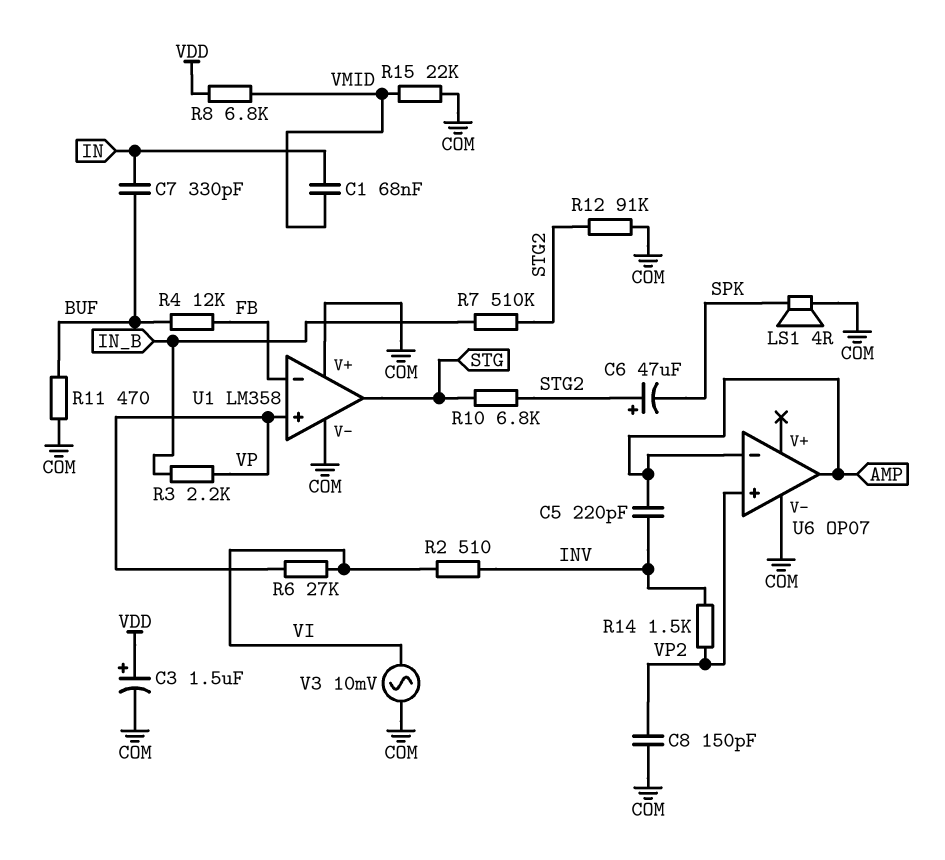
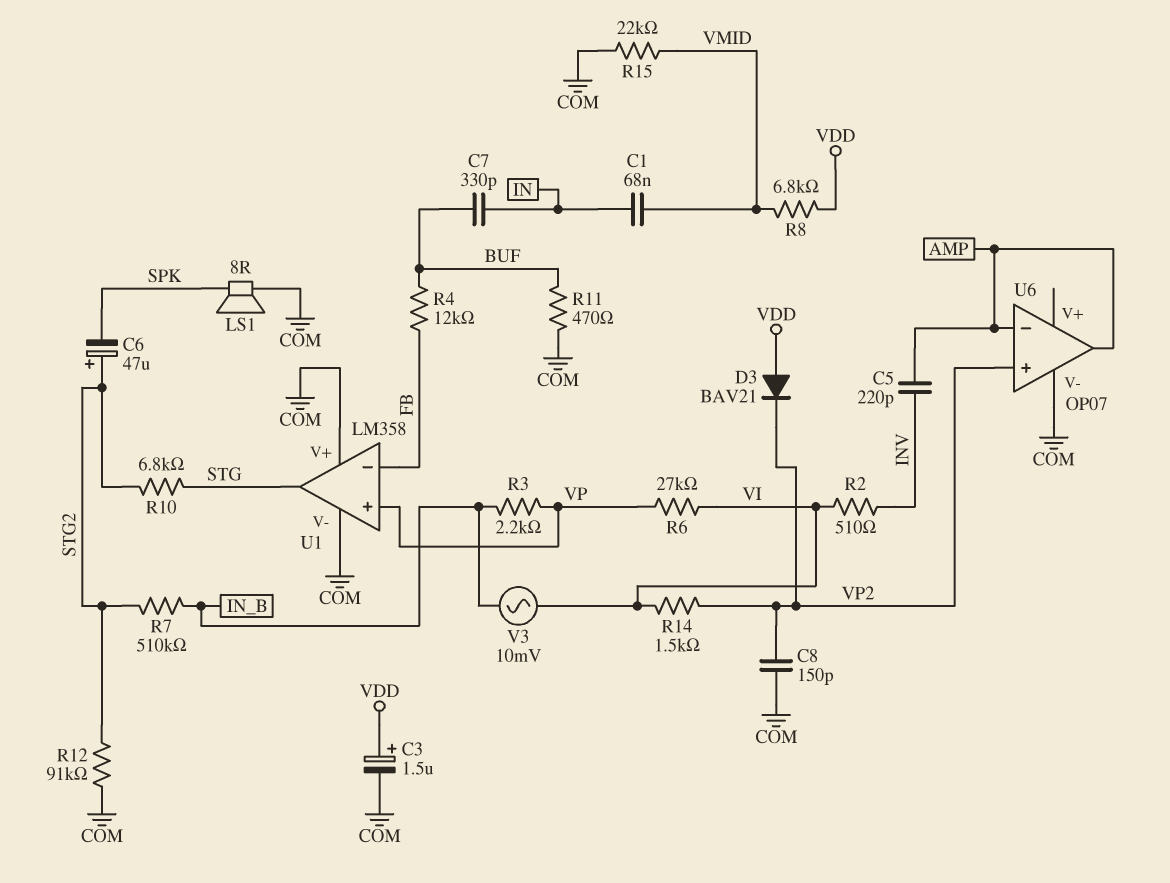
D3: none -> diode BAV21 (A VDD, K VP2)
LS1: speaker 4R (COM, SPK) -> speaker 8R (COM, SPK)
R14: 1.5k (INV, VP2) -> 1.5k (VI, VP2)
V3: AC 10mV (COM, VI) -> AC 10mV (IN_B, VI)

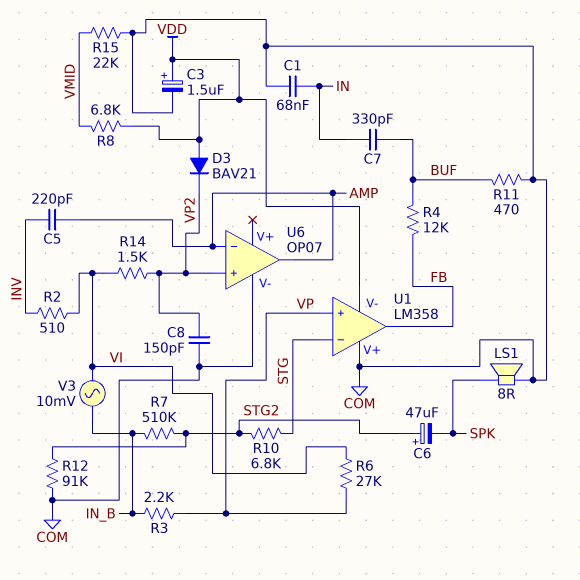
C1: 68nF (IN, VMID) -> 68nF (COM, IN)
U1 pin V-: COM -> VDD
U1 pin in-: FB -> STG
U1 pin out: STG -> FB

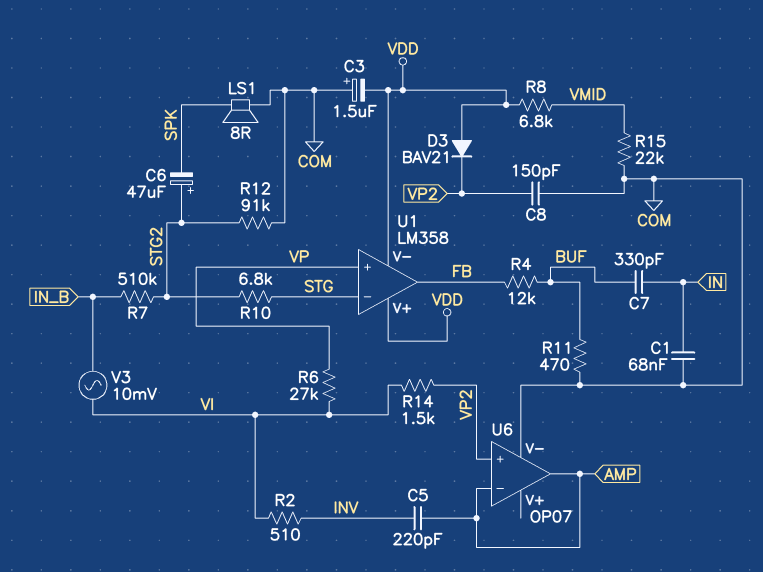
C3: 1.5uF (plus VDD, minus COM) -> 1.5uF (plus COM, minus VDD)
R3: 2.2k (IN_B, VP) -> none
U1 pin V+: COM -> VDD

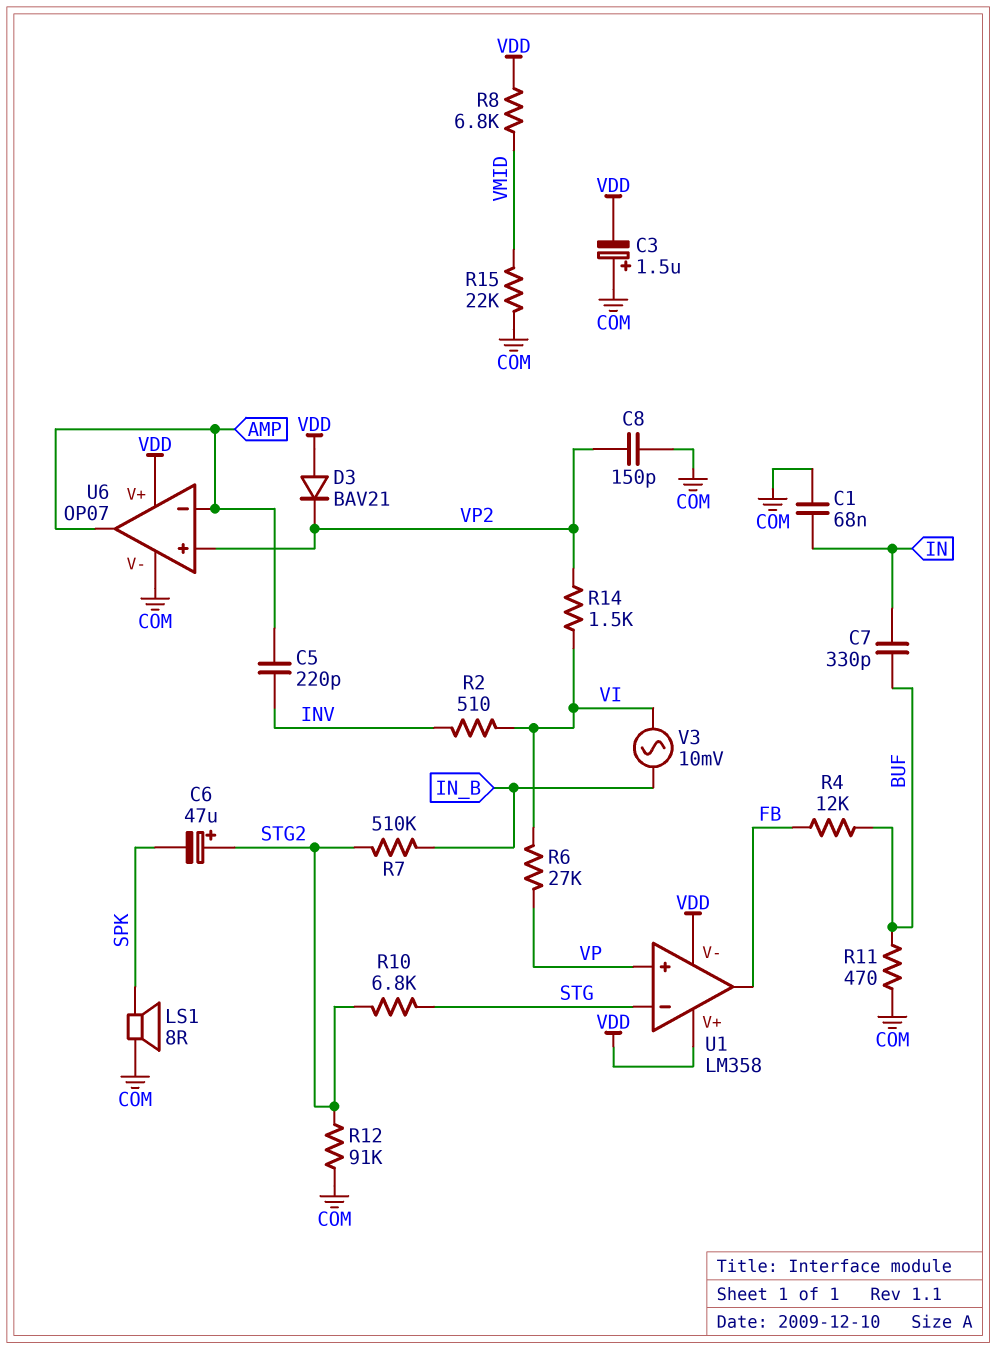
U6 pin V+: none -> VDD

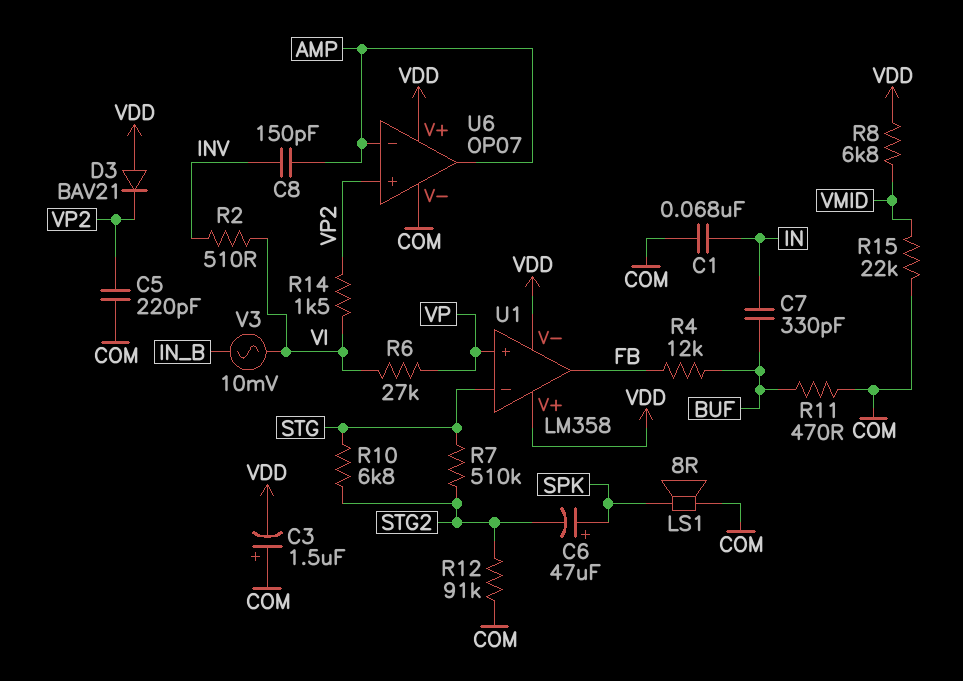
C5: 220pF (AMP, INV) -> 220pF (COM, VP2)
C6: 47uF (plus STG2, minus SPK) -> 47uF (plus SPK, minus STG2)
C8: 150pF (COM, VP2) -> 150pF (AMP, INV)
R7: 510k (IN_B, STG2) -> 510k (STG, STG2)

